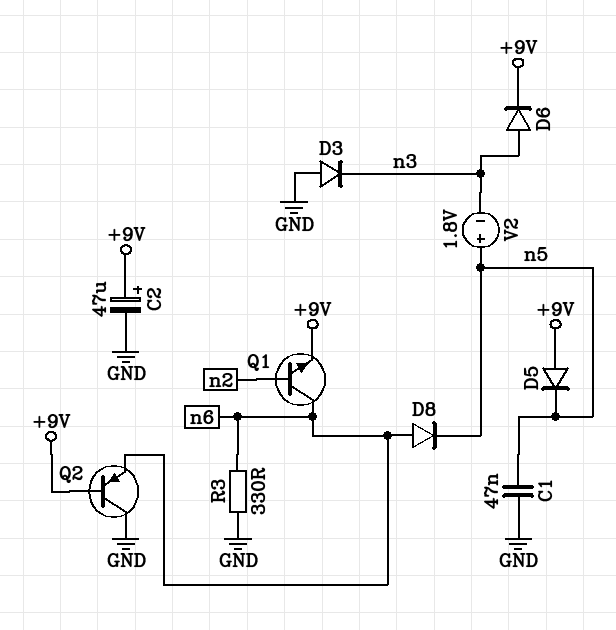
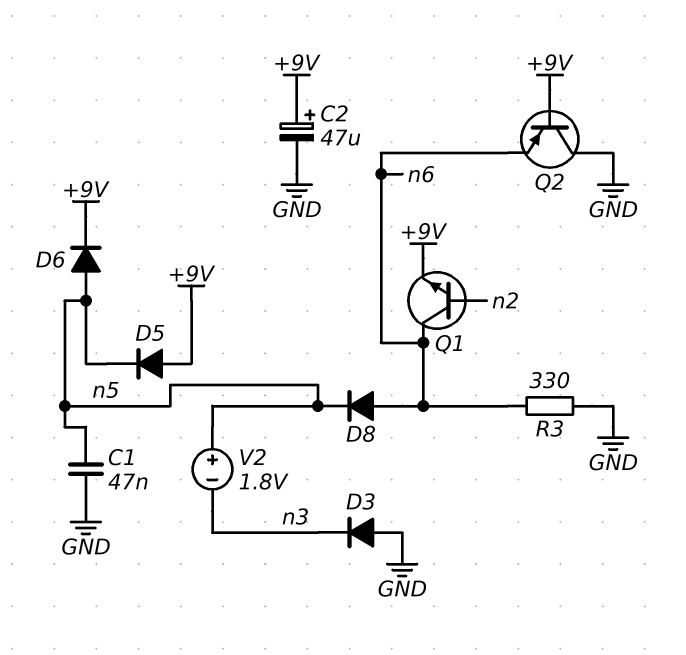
D6: diode (A n3, K +9V) -> diode (A n5, K +9V)

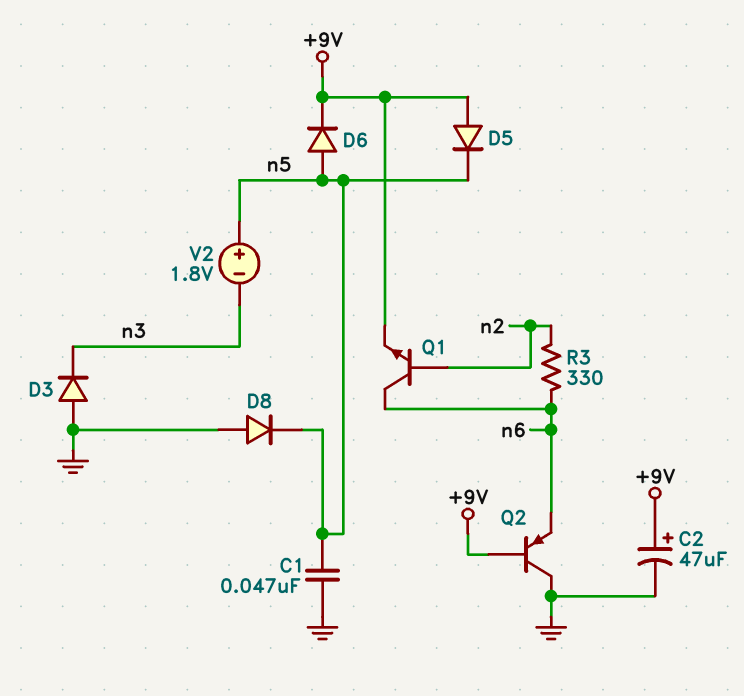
D8: diode (A n6, K n5) -> diode (A GND, K n5)
R3: 330 (GND, n6) -> 330 (n2, n6)

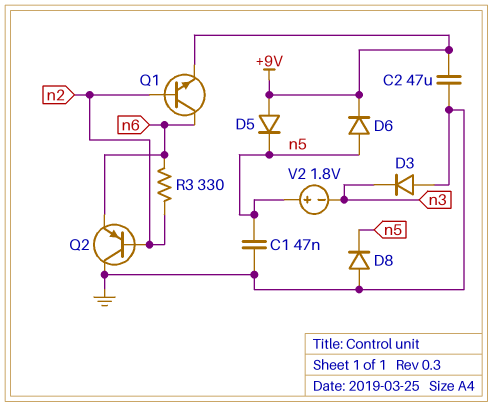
C2: 47uF (plus +9V, minus GND) -> 47uF (+9V, GND)
Q2: PNP (B +9V, C GND, E n6) -> PNP (B n2, C GND, E n6)

